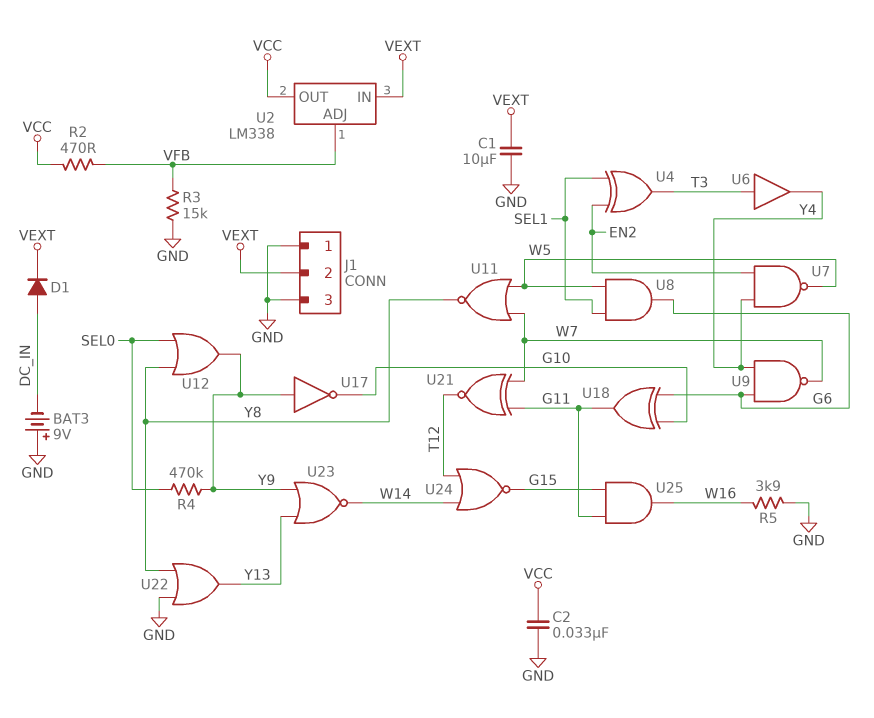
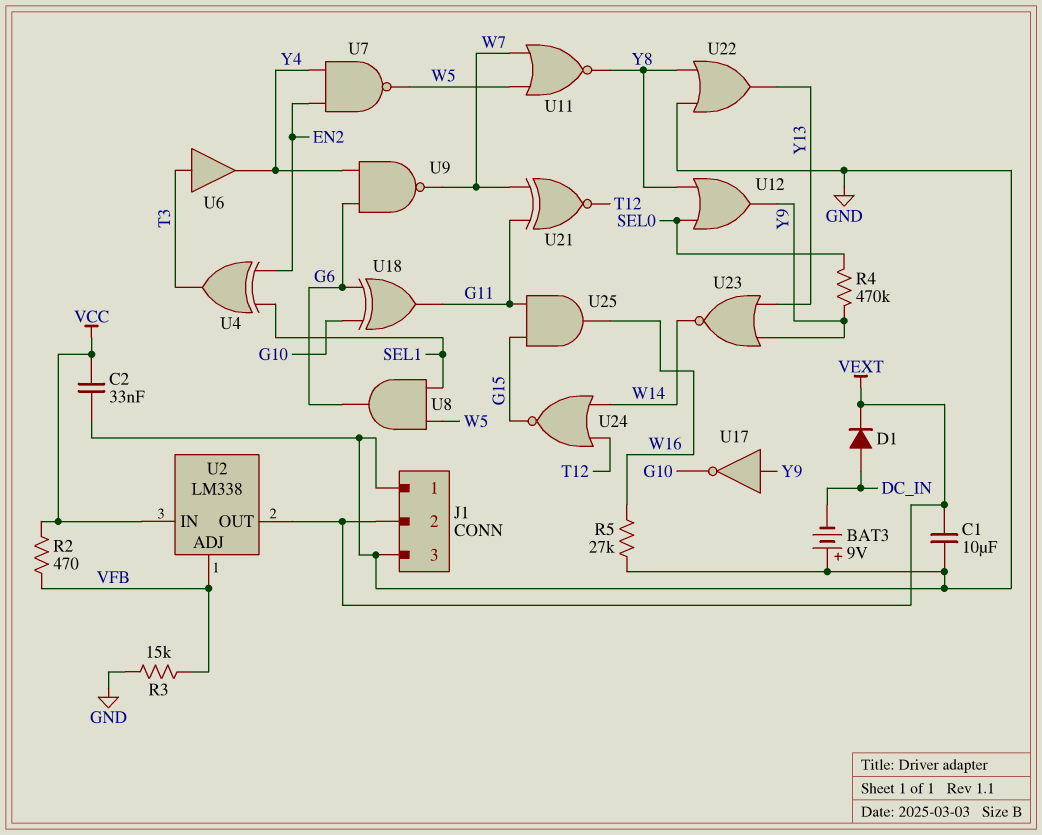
R5: 3.9k (GND, W16) -> 27k (GND, W16)
U2 pin IN: VEXT -> VCC
U2 pin OUT: VCC -> VEXT

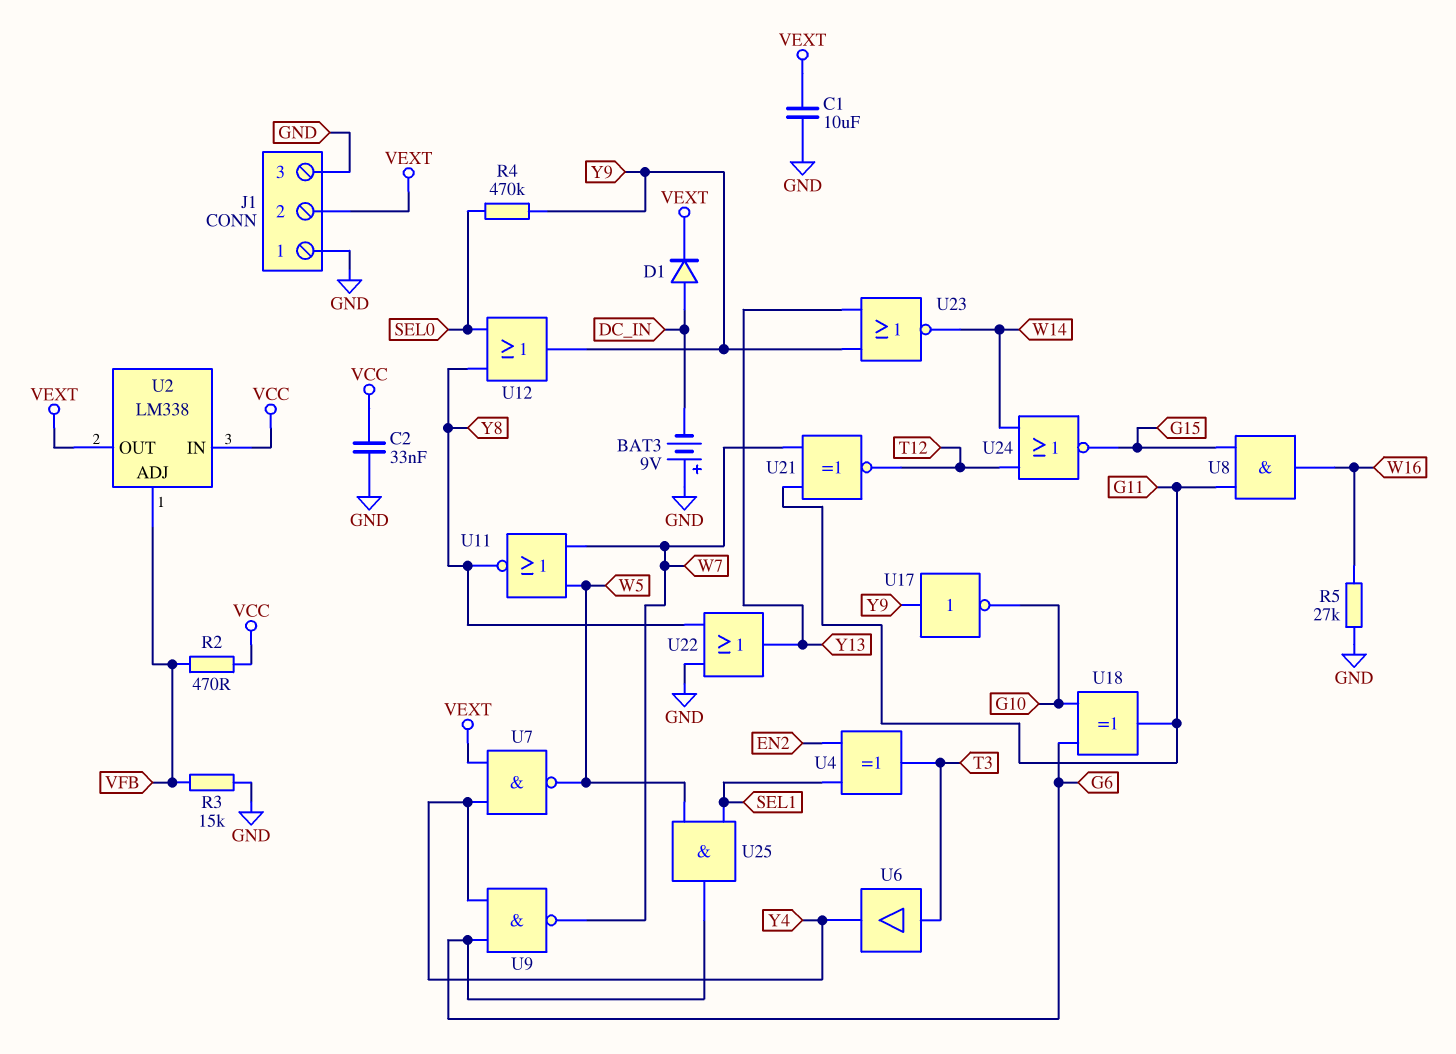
U7: NAND (in EN2, in Y4, out W5) -> NAND (in VEXT, in Y4, out W5)
U8: AND (in SEL1, in W5, out G6) -> AND (in G11, in G15, out W16)
U25: AND (in G11, in G15, out W16) -> AND (in SEL1, in W5, out G6)

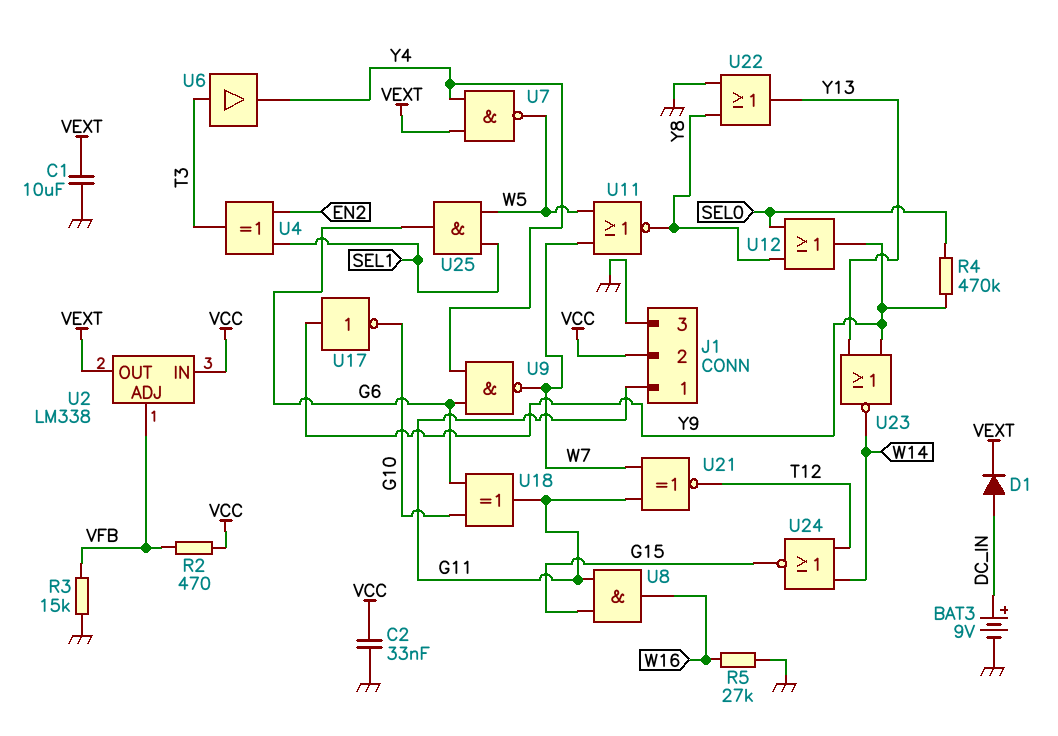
BAT3: 9V (plus GND, minus DC_IN) -> 9V (plus DC_IN, minus GND)
J1 pin 1: GND -> G11
J1 pin 2: VEXT -> VCC

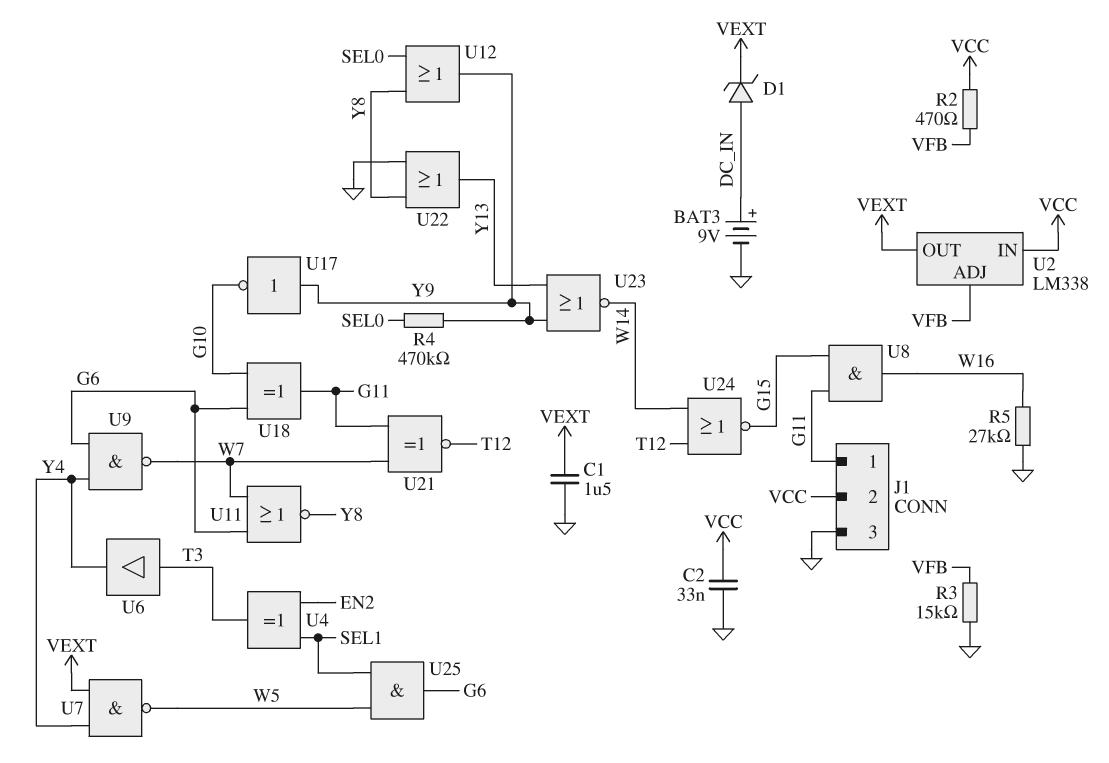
C1: 10uF (GND, VEXT) -> 1.5uF (GND, VEXT)
D1: diode (A DC_IN, K VEXT) -> zener (A DC_IN, K VEXT)
U11: NOR (in W5, in W7, out Y8) -> NOR (in G6, in W7, out Y8)

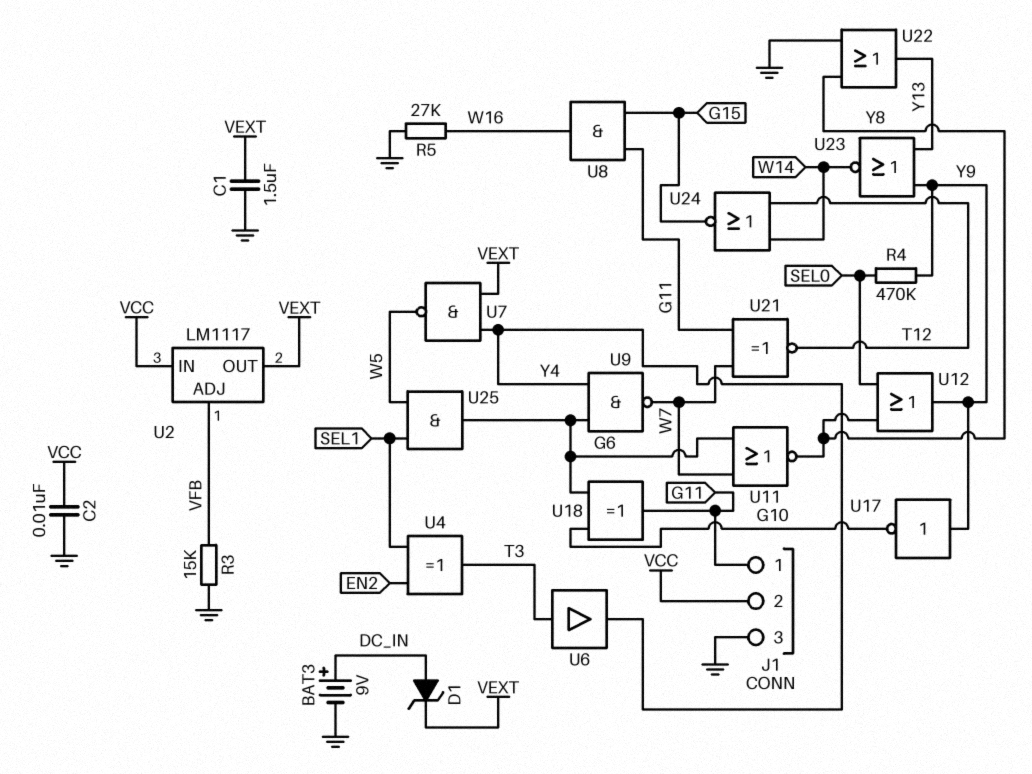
C2: 33nF (GND, VCC) -> 10nF (GND, VCC)
R2: 470 (VCC, VFB) -> none
U2: LM338 -> LM1117

